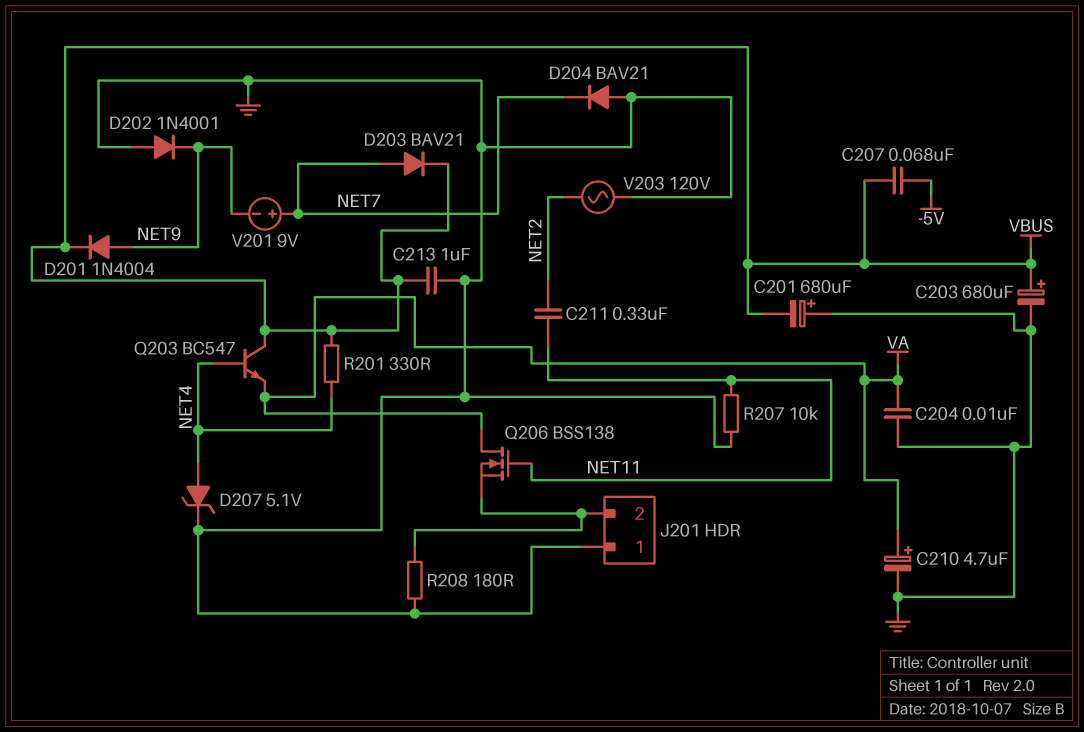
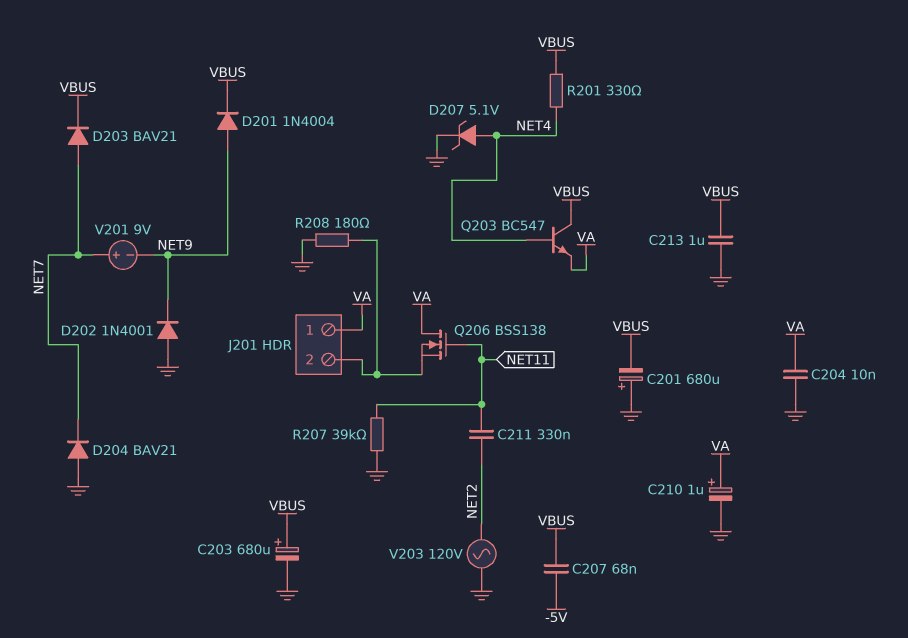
C210: 4.7uF (plus VA, minus GND) -> 1uF (plus VA, minus GND)
J201 pin 1: GND -> VA
R207: 10k (GND, NET11) -> 39k (GND, NET11)

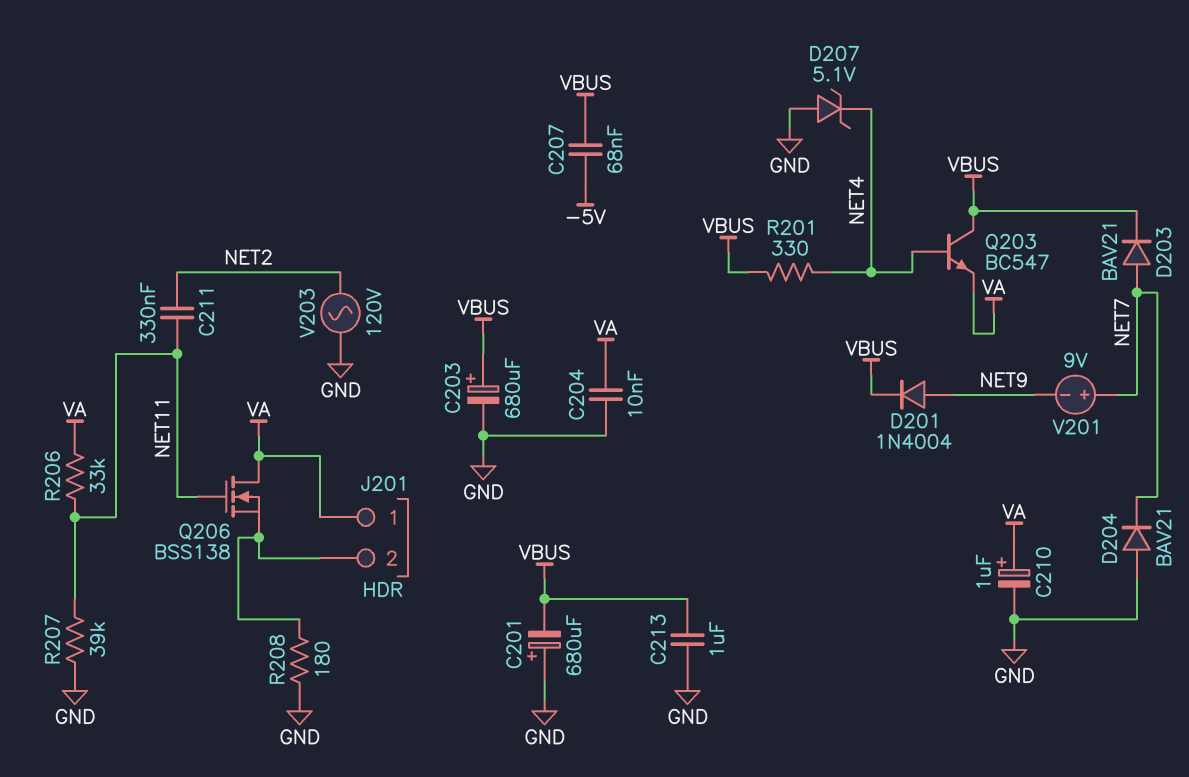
D202: diode 1N4001 (A GND, K NET9) -> none
D207: zener 5.1V (A NET4, K GND) -> zener 5.1V (A GND, K NET4)
R206: none -> 33k (NET11, VA)

